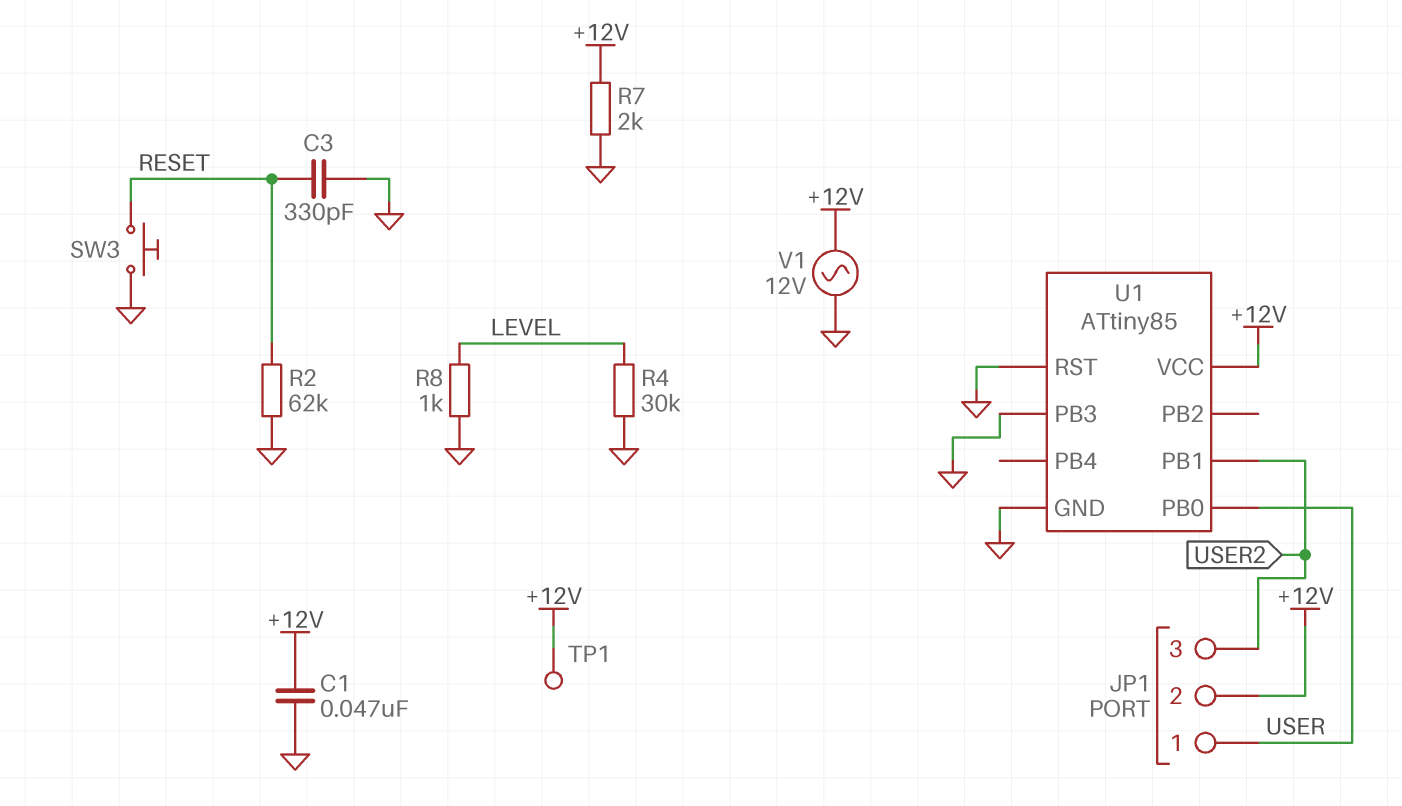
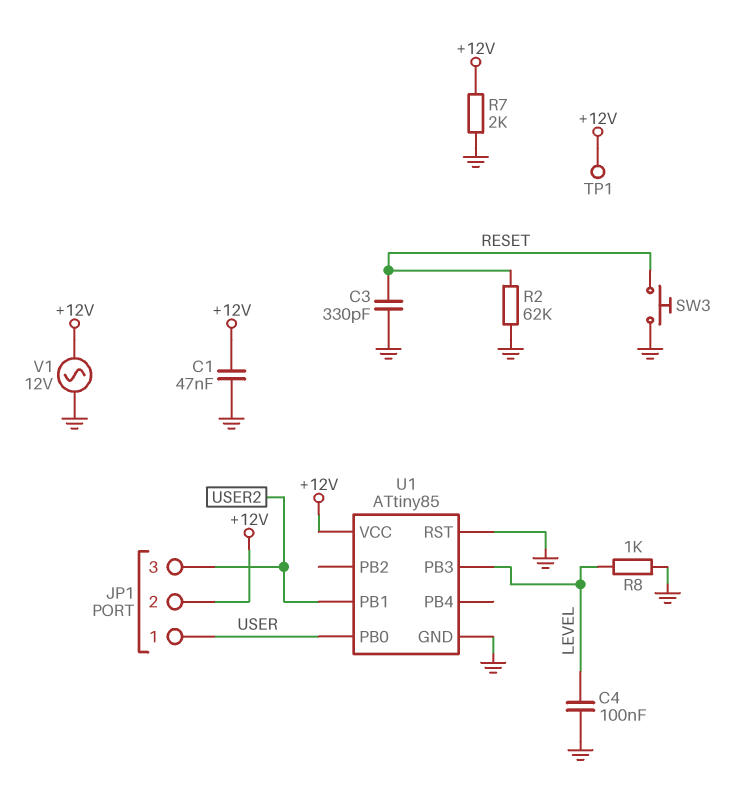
C4: none -> 100nF (GND, LEVEL)
R4: 30k (GND, LEVEL) -> none
U1 pin PB3: GND -> LEVEL

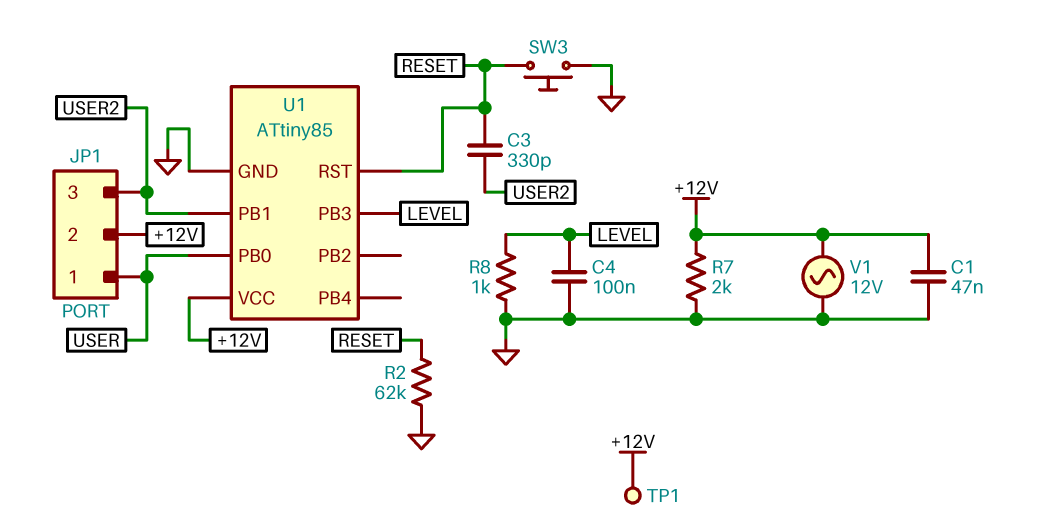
C3: 330pF (GND, RESET) -> 330pF (RESET, USER2)
U1 pin RST: GND -> RESET

